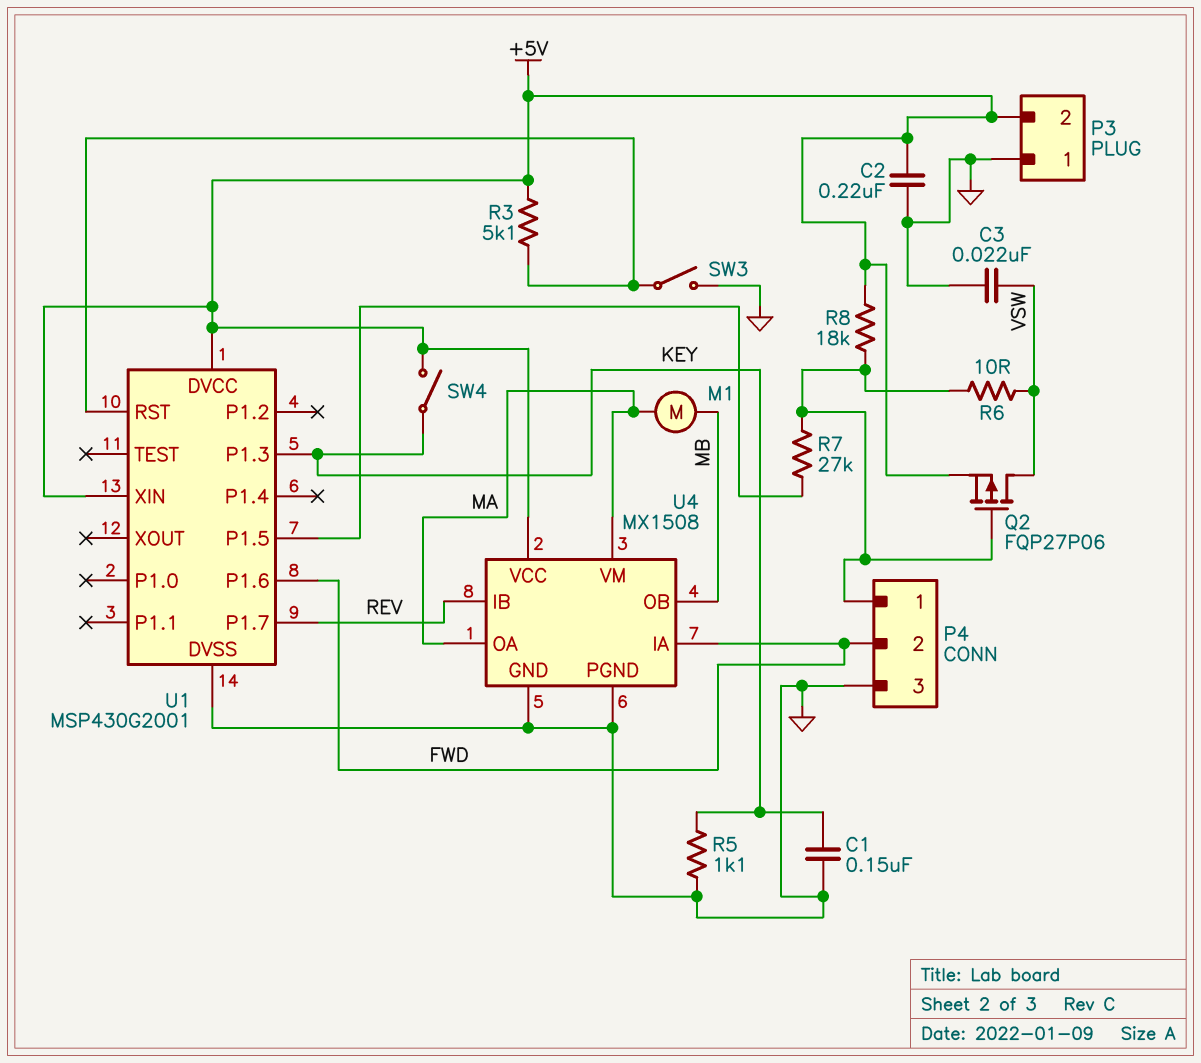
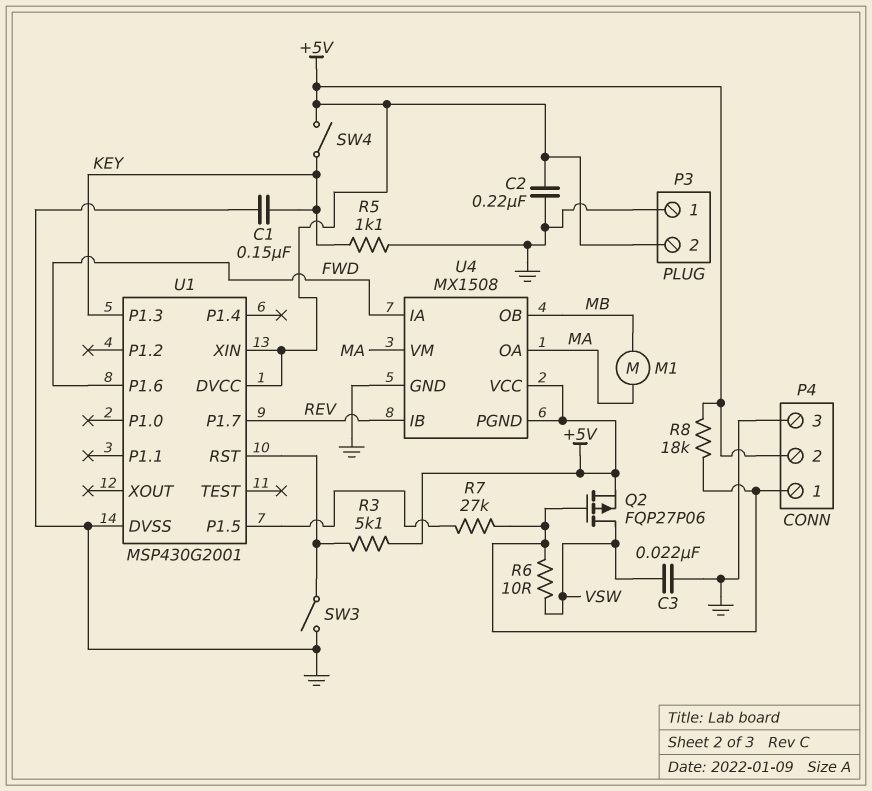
P4 pin 2: FWD -> +5V
U4 pin PGND: GND -> +5V

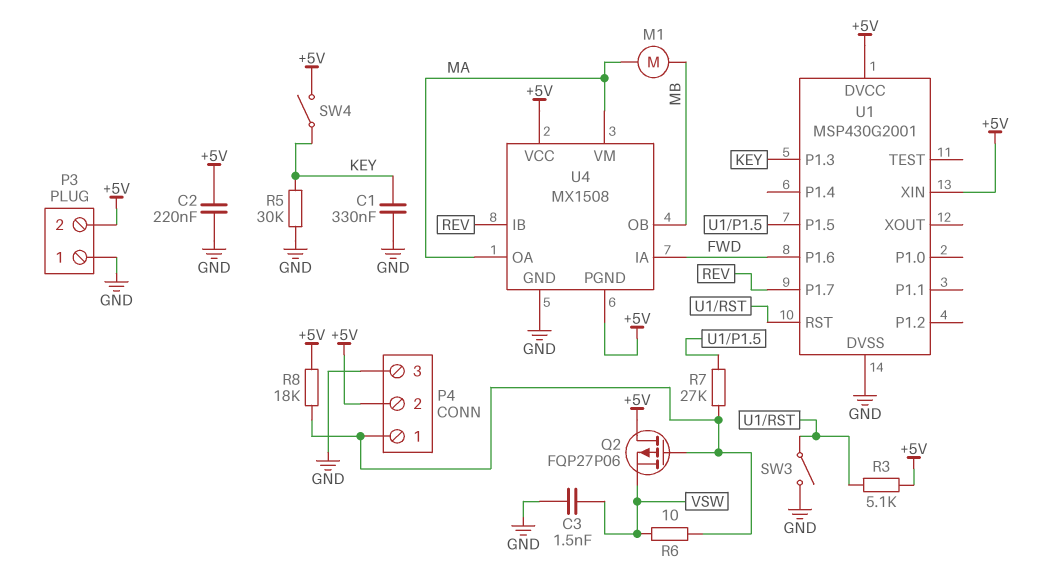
C1: 150nF (GND, KEY) -> 330nF (GND, KEY)
C3: 22nF (GND, VSW) -> 1.5nF (GND, VSW)
Q2: PMOS FQP27P06 (G P4/1, D VSW, S +5V) -> PMOS FQP27P06 (G P4/1, D +5V, S VSW)
R5: 1.1k (GND, KEY) -> 30k (GND, KEY)

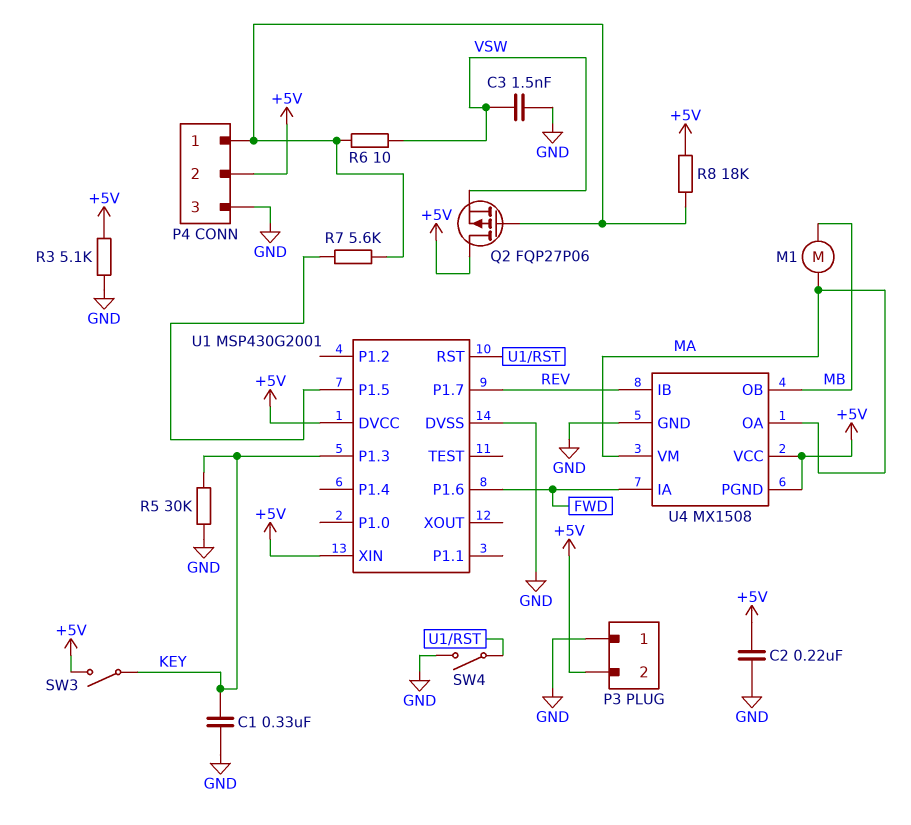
R3: 5.1k (+5V, U1/RST) -> 5.1k (+5V, GND)
R7: 27k (P4/1, U1/P1.5) -> 5.6k (P4/1, U1/P1.5)
SW3: switch (GND, U1/RST) -> switch (+5V, KEY)
SW4: switch (+5V, KEY) -> switch (GND, U1/RST)

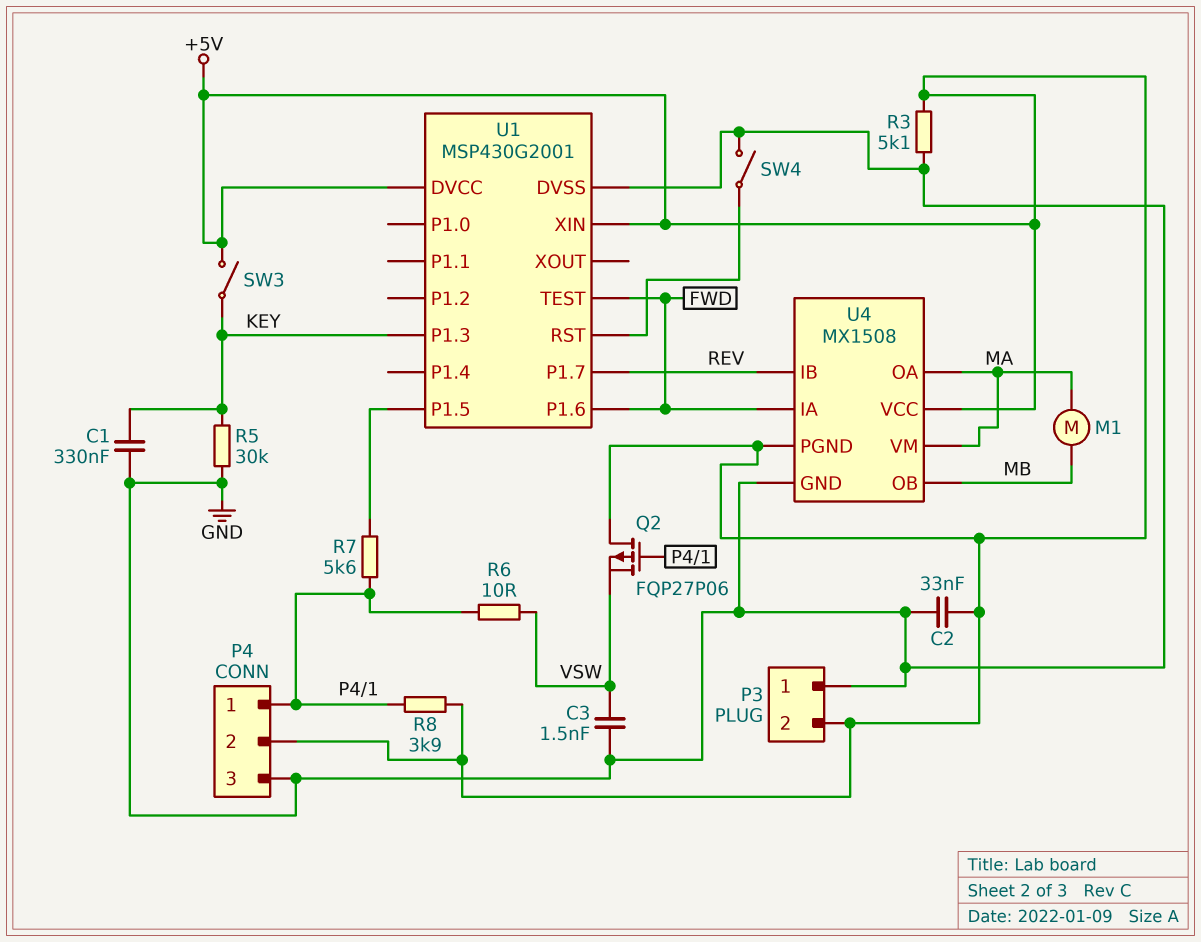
C2: 220nF (+5V, GND) -> 33nF (+5V, GND)
R8: 18k (+5V, P4/1) -> 3.9k (+5V, P4/1)
U1 pin TEST: none -> FWD

